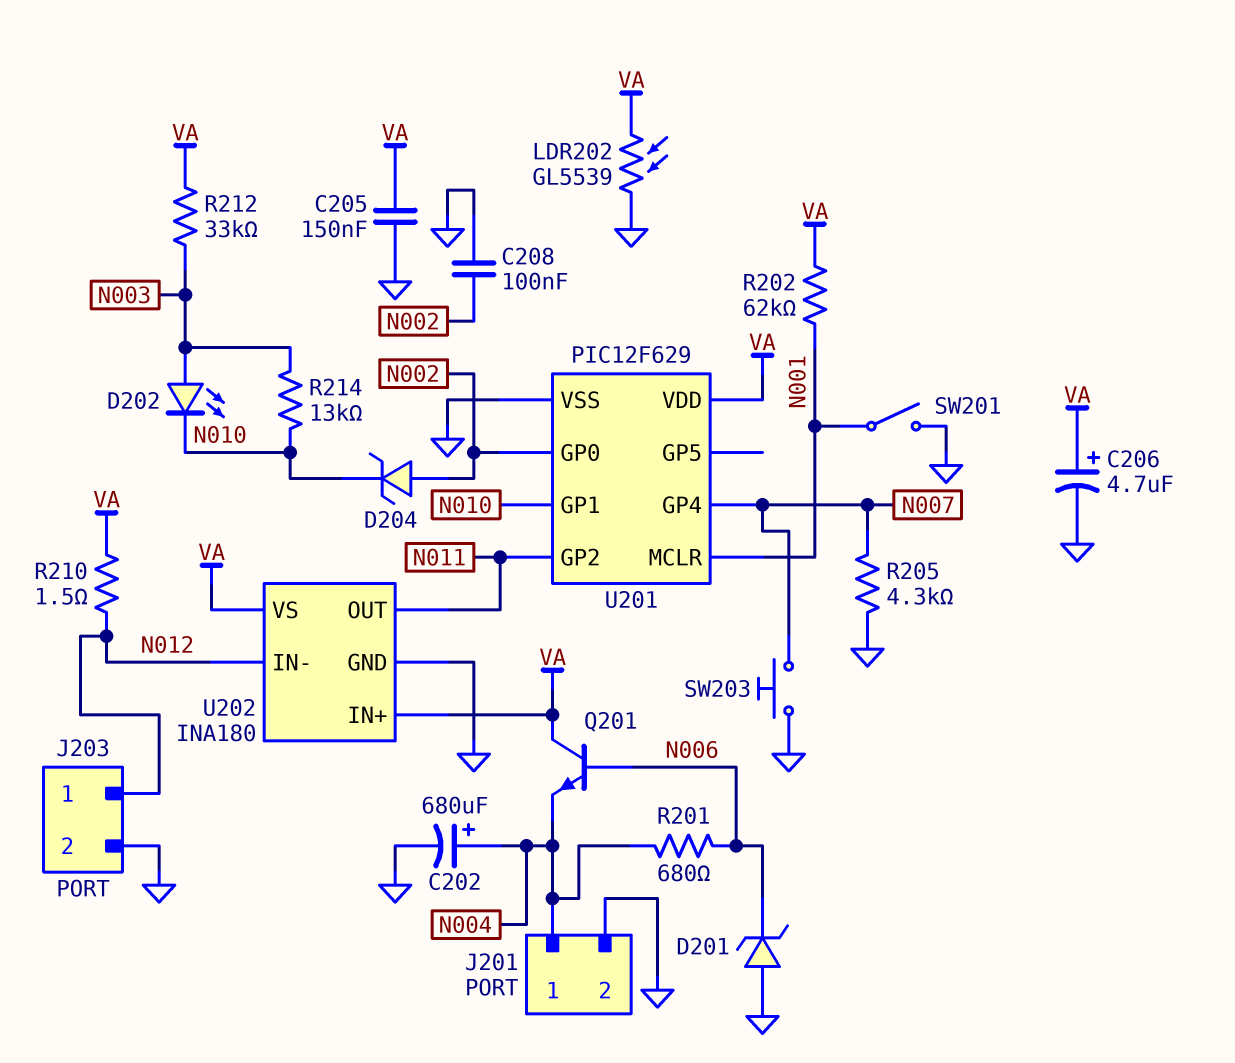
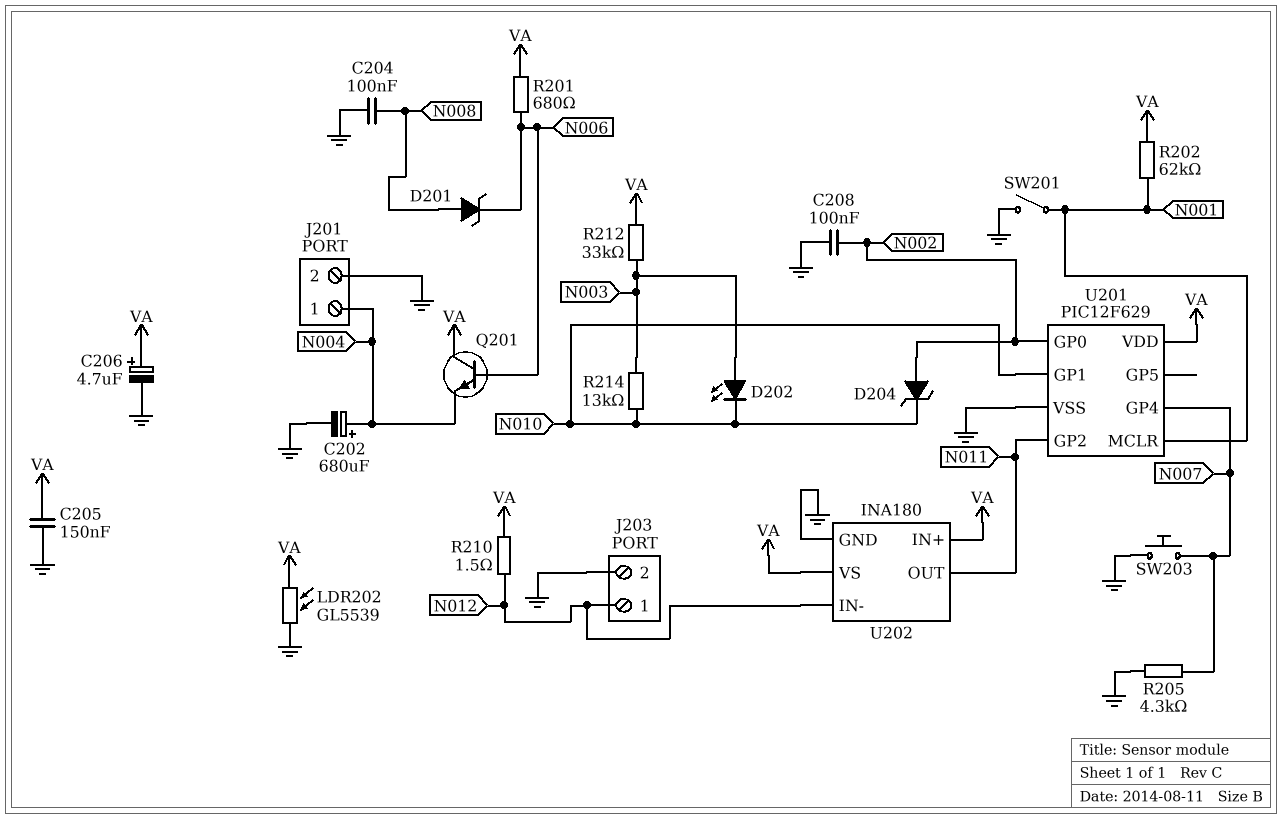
C204: none -> 100nF (GND, N008)
D201: zener (A GND, K N006) -> zener (A N008, K N006)
R201: 680 (N004, N006) -> 680 (N006, VA)

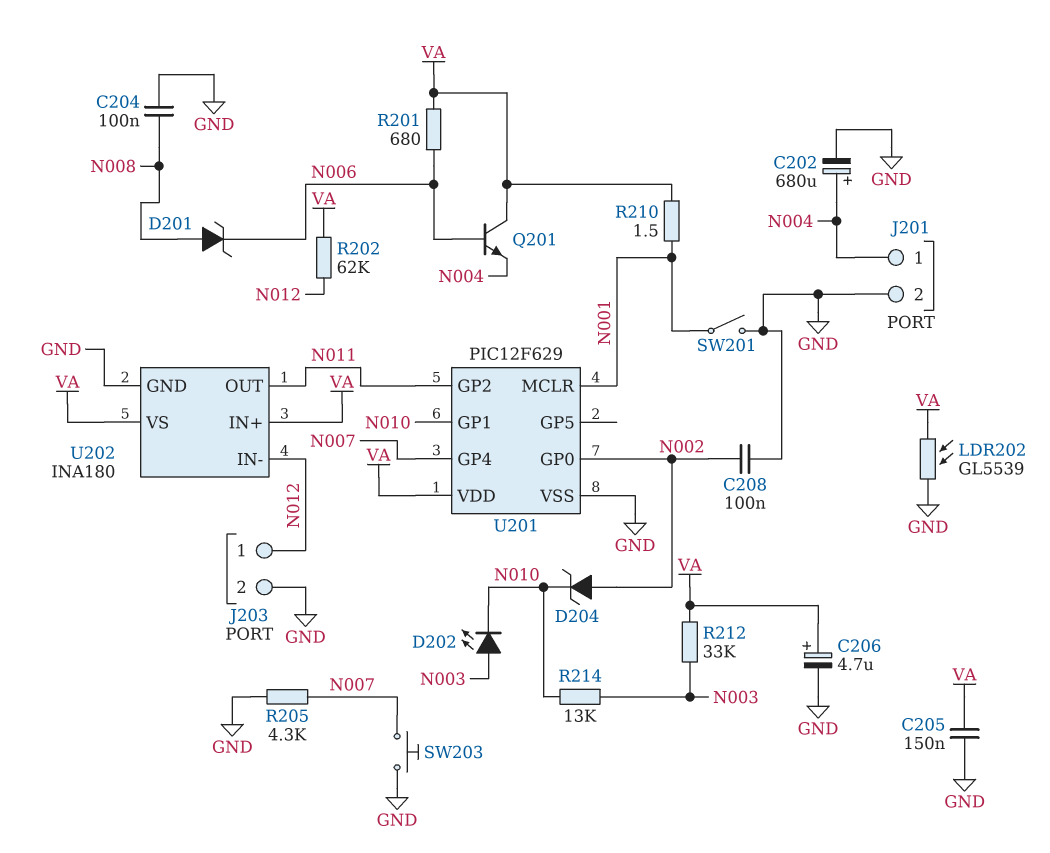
R202: 62k (N001, VA) -> 62k (N012, VA)
R210: 1.5 (N012, VA) -> 1.5 (N001, VA)

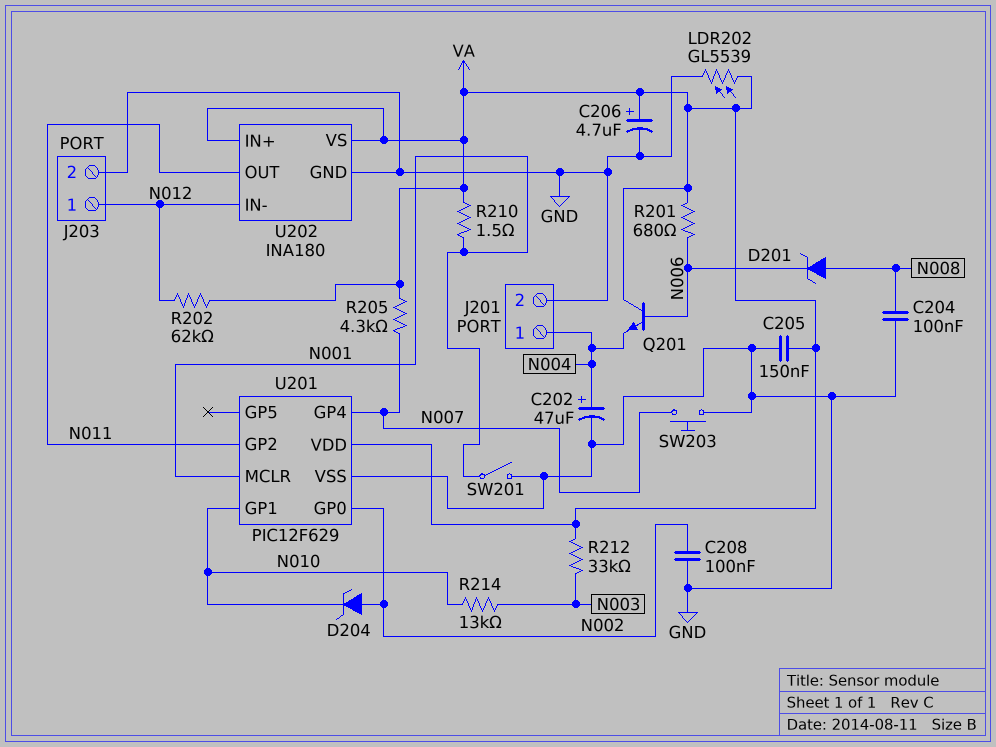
C202: 680uF (plus N004, minus GND) -> 47uF (plus N004, minus GND)
D202: LED (A N003, K N010) -> none
R205: 4.3k (GND, N007) -> 4.3k (N007, VA)

